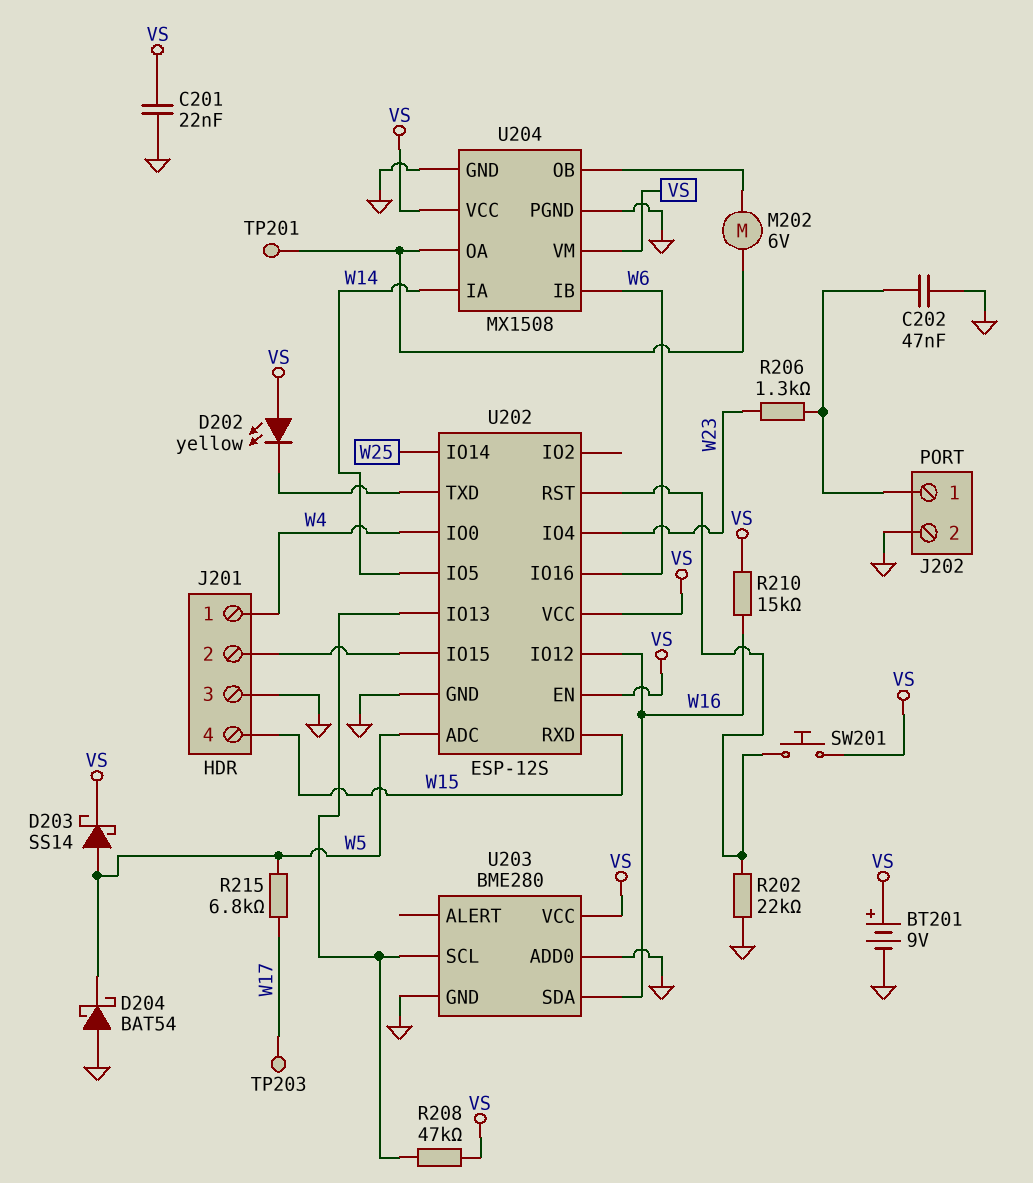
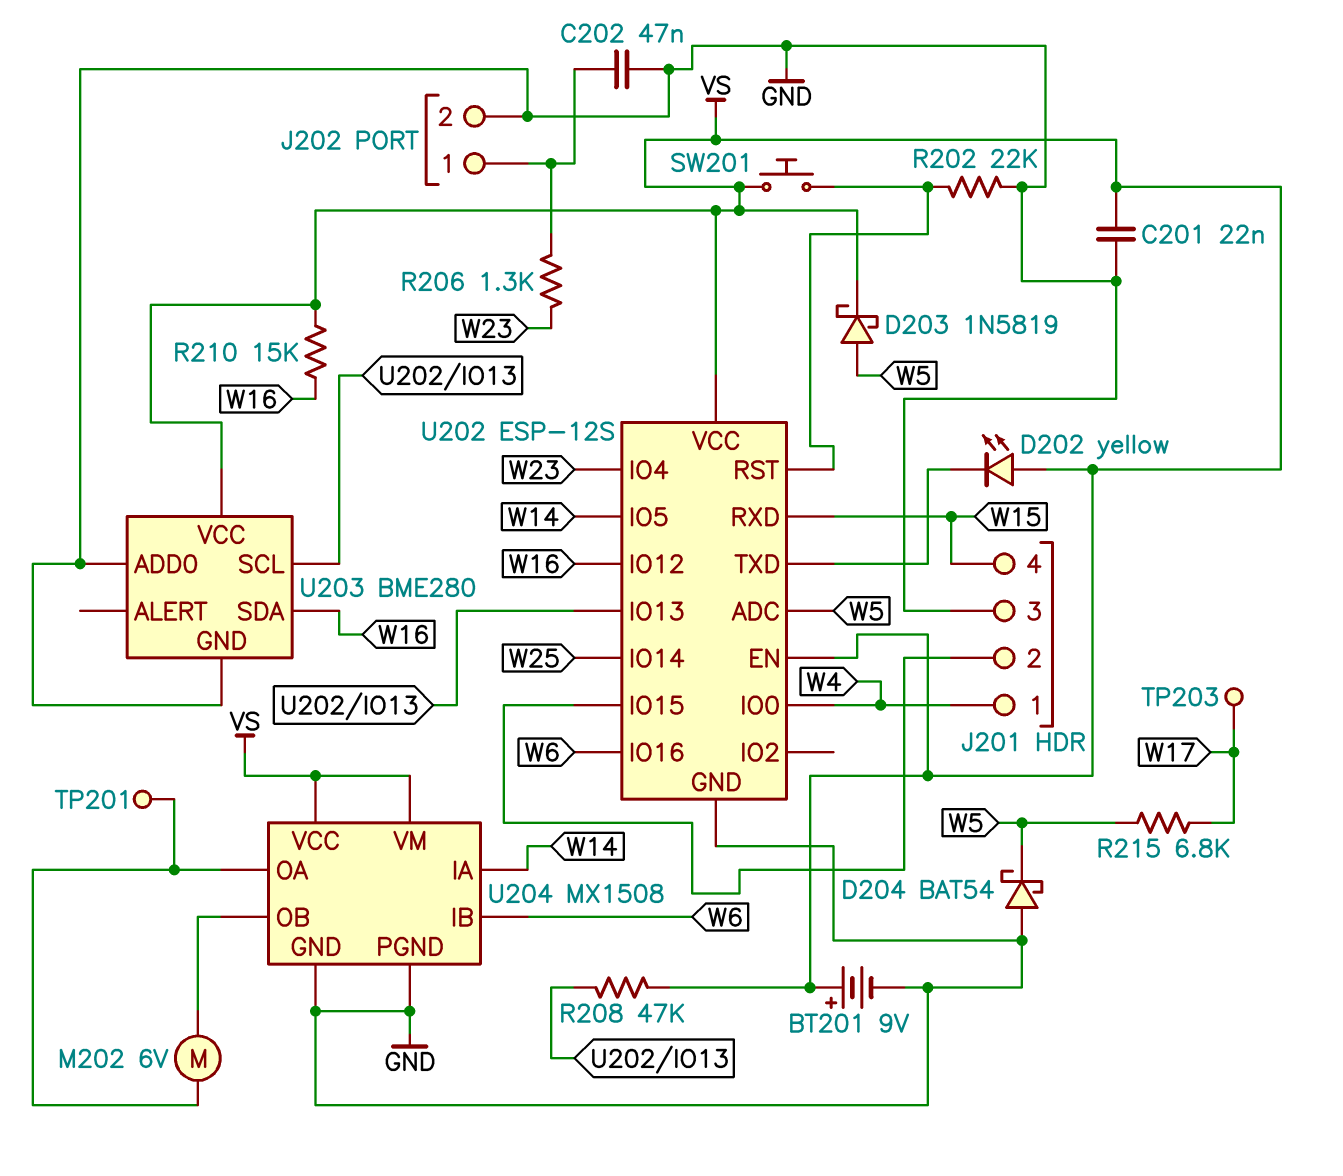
D203: schottky SS14 (A W5, K VS) -> schottky 1N5819 (A W5, K VS)

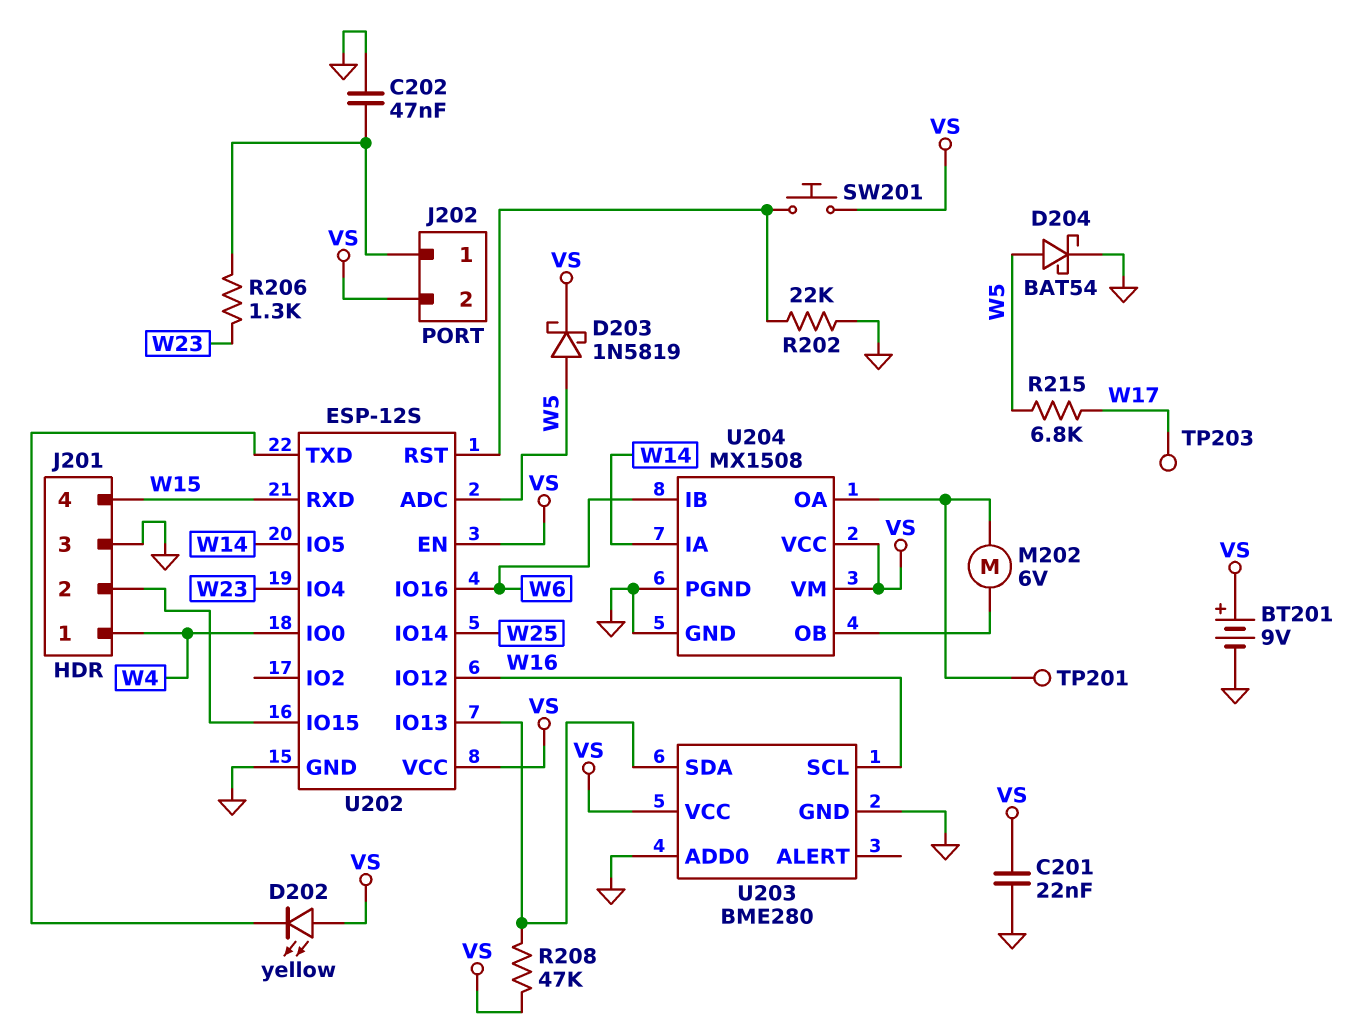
D204: schottky BAT54 (A GND, K W5) -> schottky BAT54 (A W5, K GND)
J202 pin 2: GND -> VS
R210: 15k (VS, W16) -> none
U203 pin SCL: U202/IO13 -> W16
U203 pin SDA: W16 -> U202/IO13

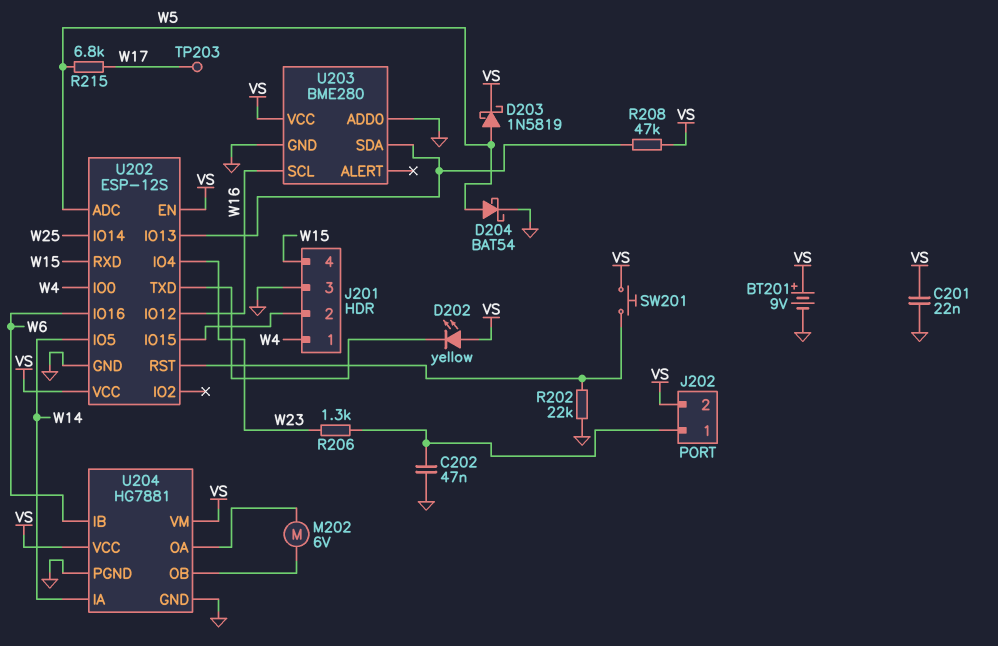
TP201: test point (U204/OA) -> none
U204: MX1508 -> HG7881

